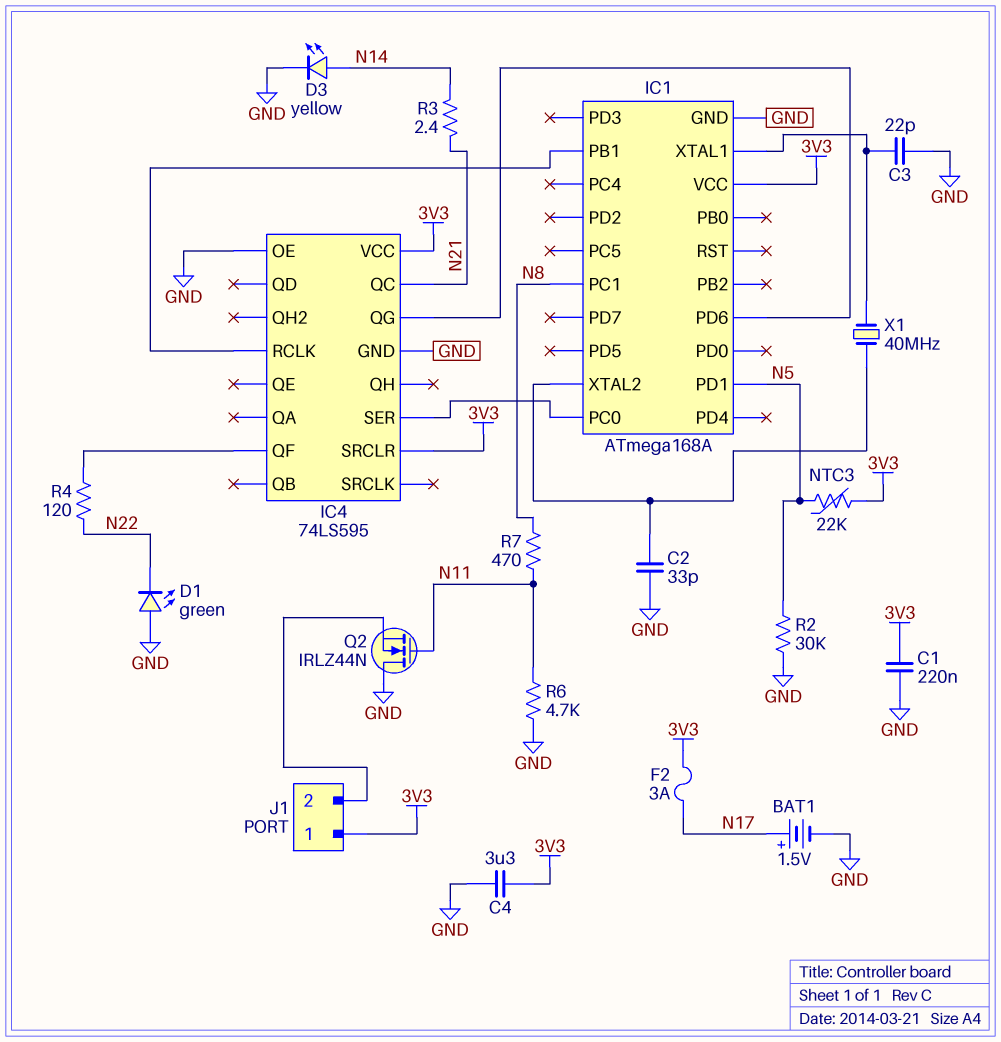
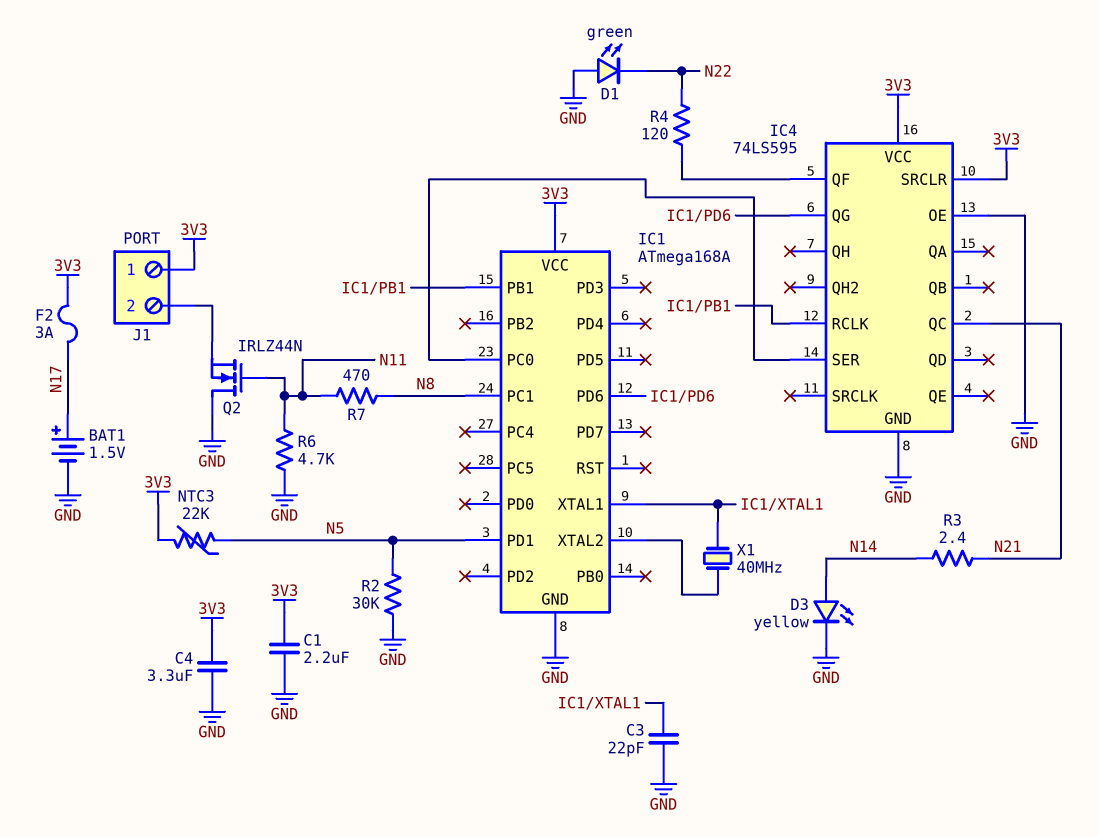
C1: 220nF (3V3, GND) -> 2.2uF (3V3, GND)
C2: 33pF (GND, IC1/XTAL2) -> none

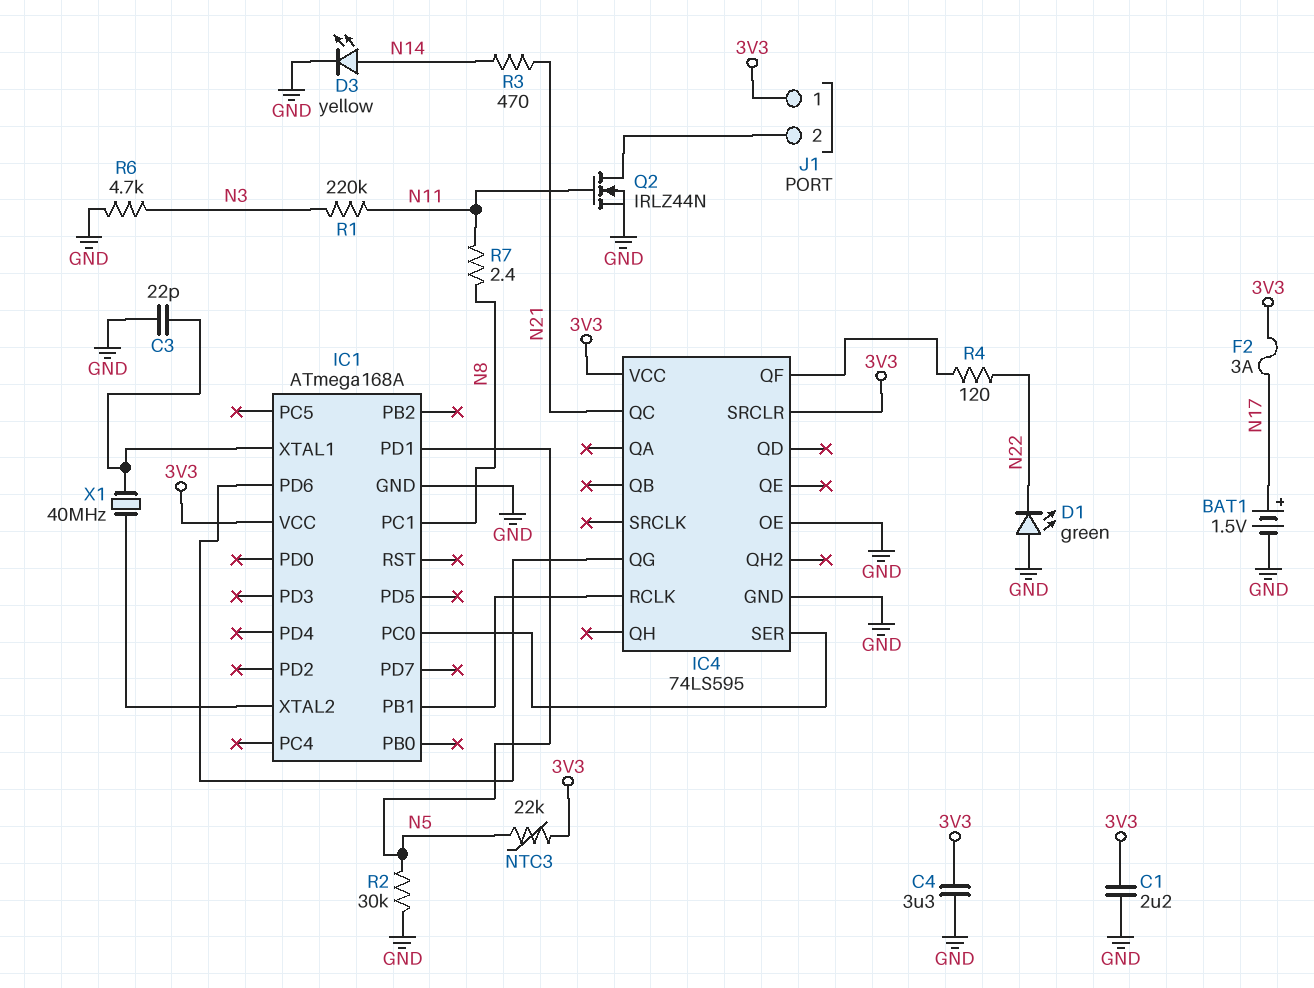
Q2: NMOS IRLZ44N (G N11, D GND, S J1/2) -> NMOS IRLZ44N (G N11, D J1/2, S GND)
R1: none -> 220k (N3, N11)
R3: 2.4 (N14, N21) -> 470 (N14, N21)
R6: 4.7k (GND, N11) -> 4.7k (GND, N3)
R7: 470 (N8, N11) -> 2.4 (N8, N11)

